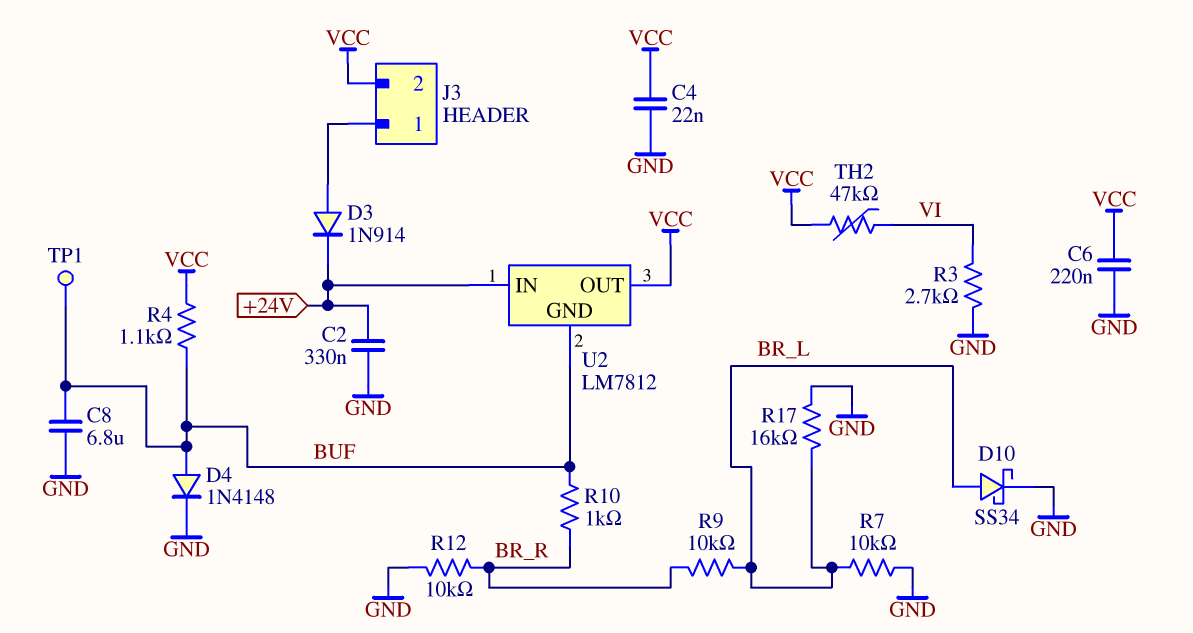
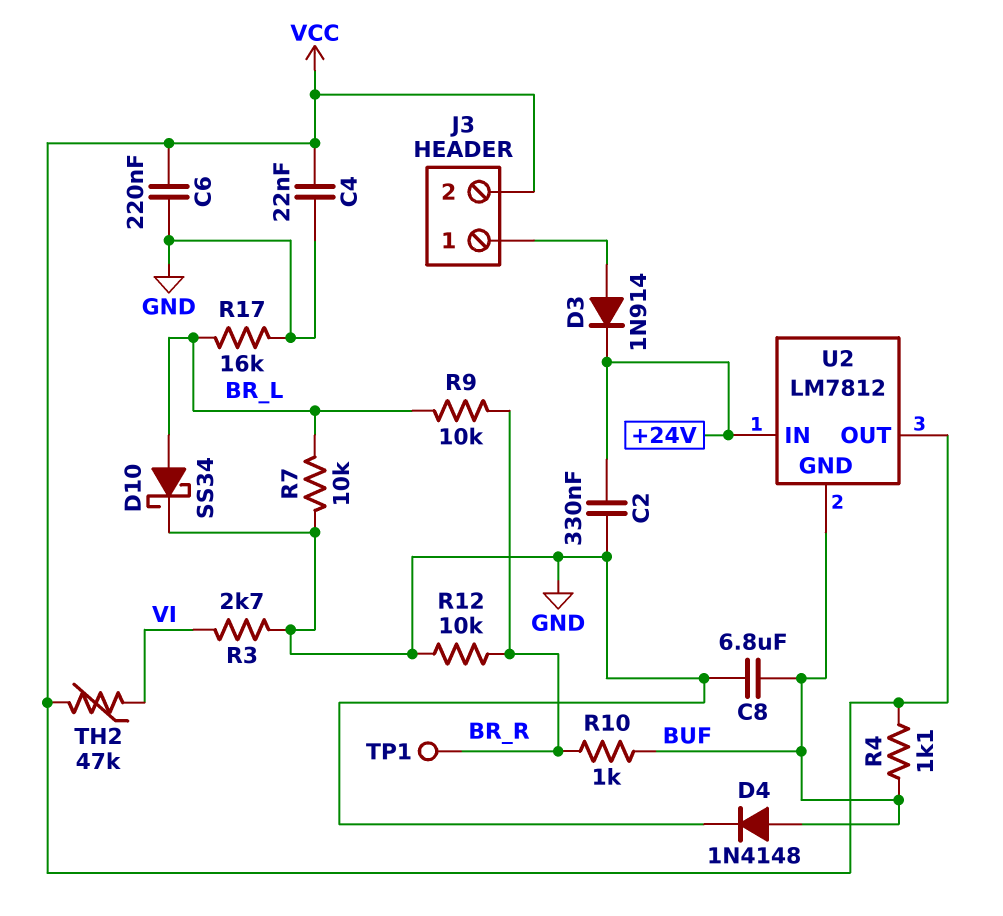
TP1: test point (BUF) -> test point (BR_R)

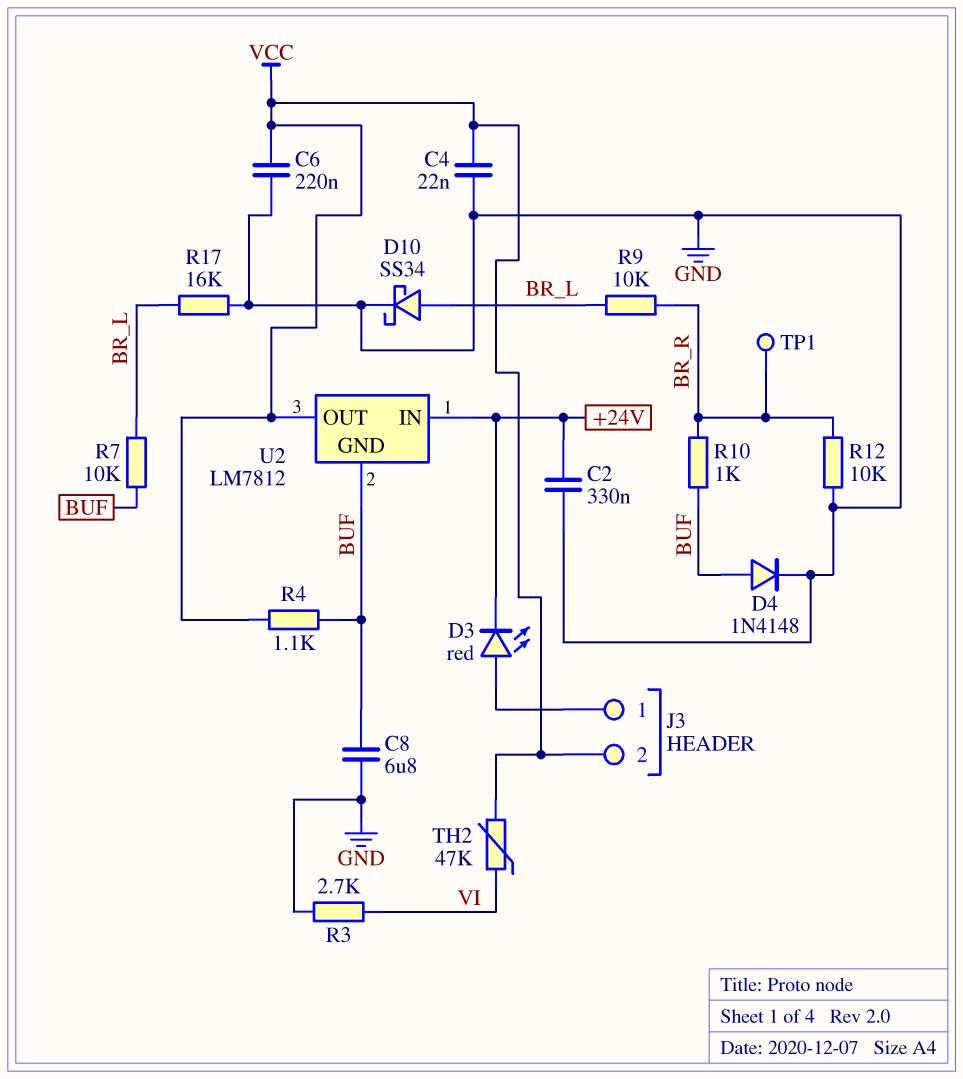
D3: diode 1N914 (A J3/1, K +24V) -> LED red (A J3/1, K +24V)
R7: 10k (BR_L, GND) -> 10k (BR_L, BUF)

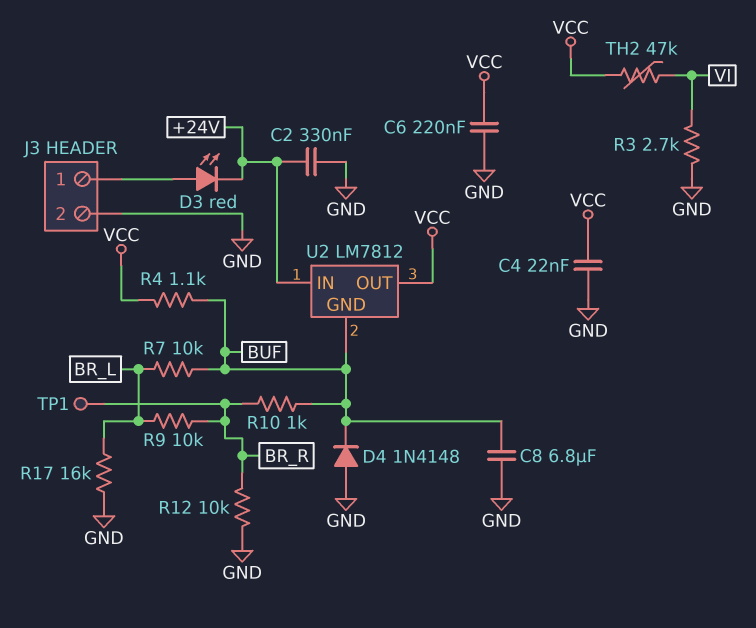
D4: diode 1N4148 (A BUF, K GND) -> diode 1N4148 (A GND, K BUF)
D10: schottky SS34 (A BR_L, K GND) -> none
J3 pin 2: VCC -> GND

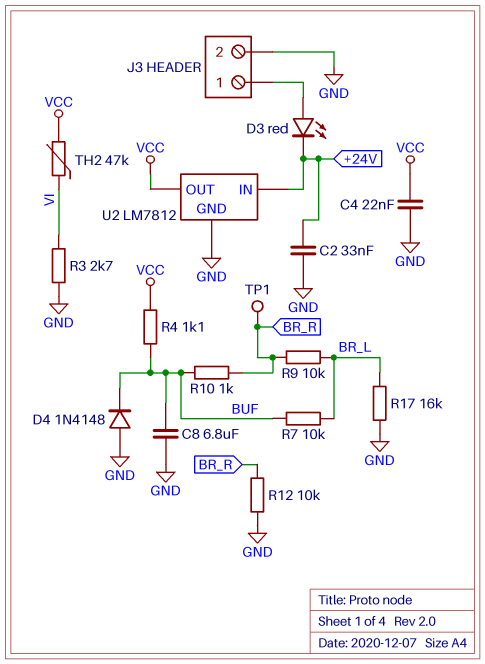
C2: 330nF (+24V, GND) -> 33nF (+24V, GND)
C6: 220nF (GND, VCC) -> none
U2 pin GND: BUF -> GND

